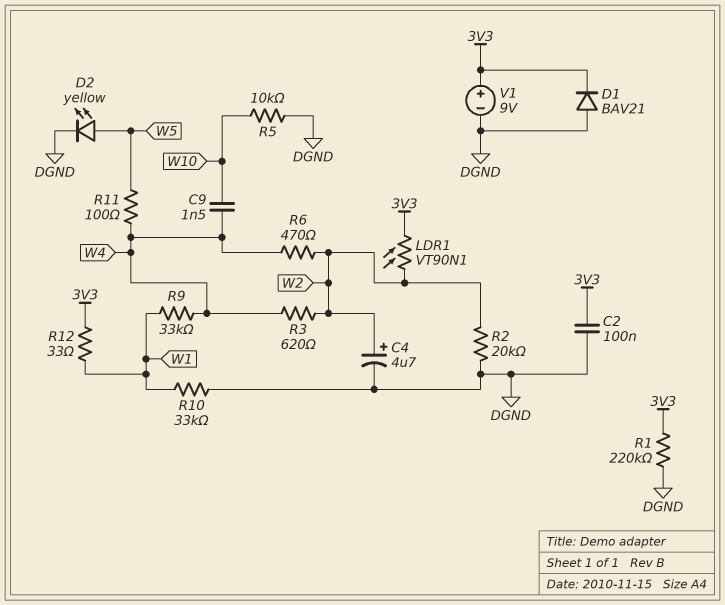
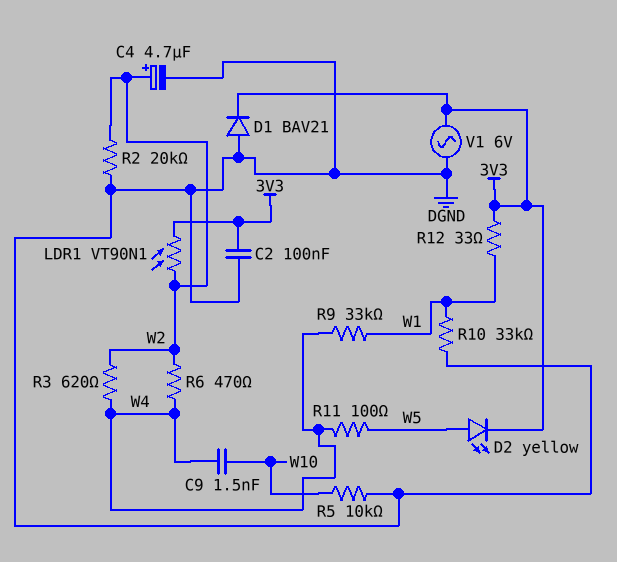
D2: LED yellow (A W5, K DGND) -> LED yellow (A W5, K 3V3)
R1: 220k (3V3, DGND) -> none
V1: 9V (plus 3V3, minus DGND) -> AC 6V (3V3, DGND)

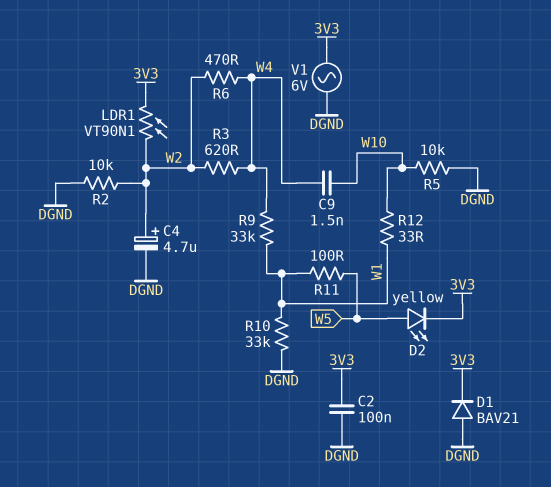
R2: 20k (DGND, W2) -> 10k (DGND, W2)
R11: 100 (W4, W5) -> 100 (W1, W5)
R12: 33 (3V3, W1) -> 33 (W1, W10)

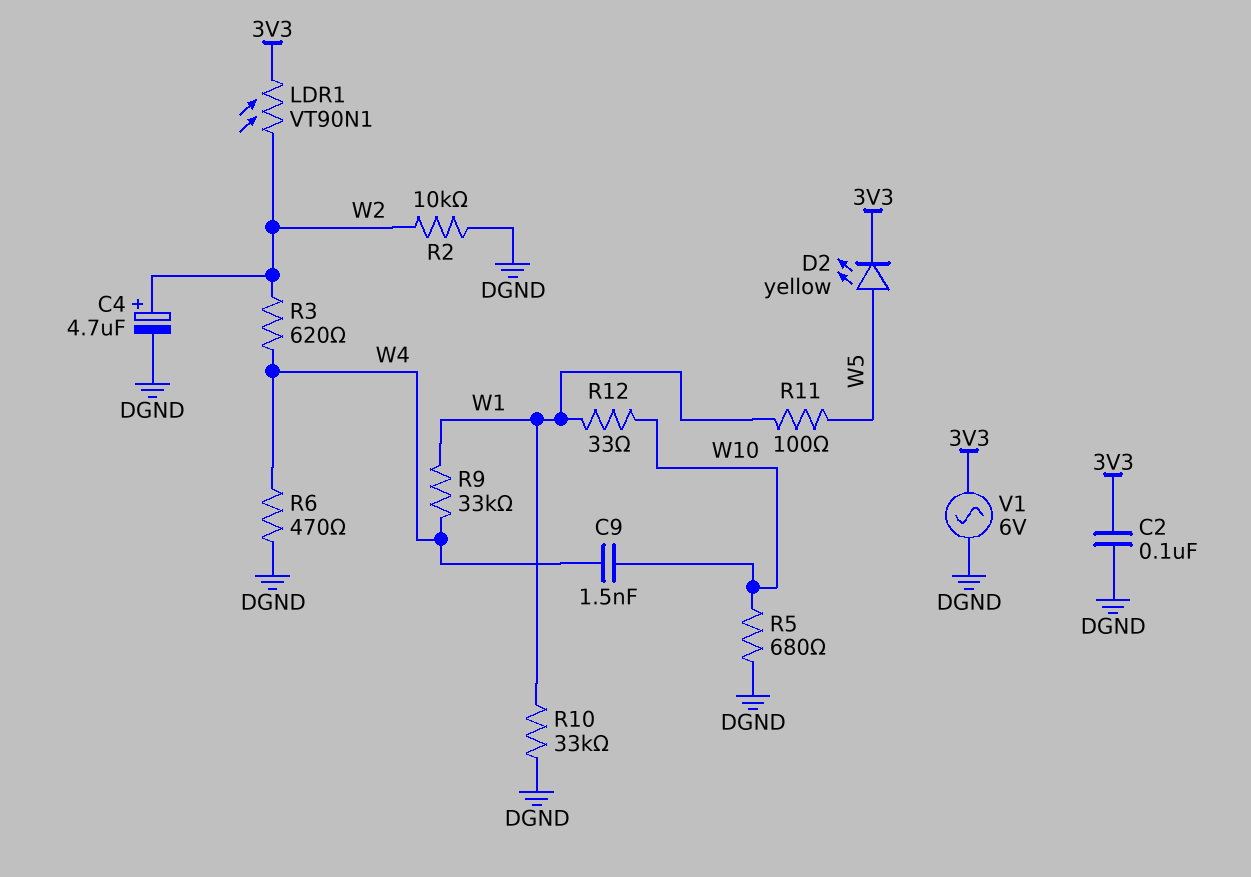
D1: diode BAV21 (A DGND, K 3V3) -> none
R5: 10k (DGND, W10) -> 680 (DGND, W10)
R6: 470 (W2, W4) -> 470 (DGND, W4)

